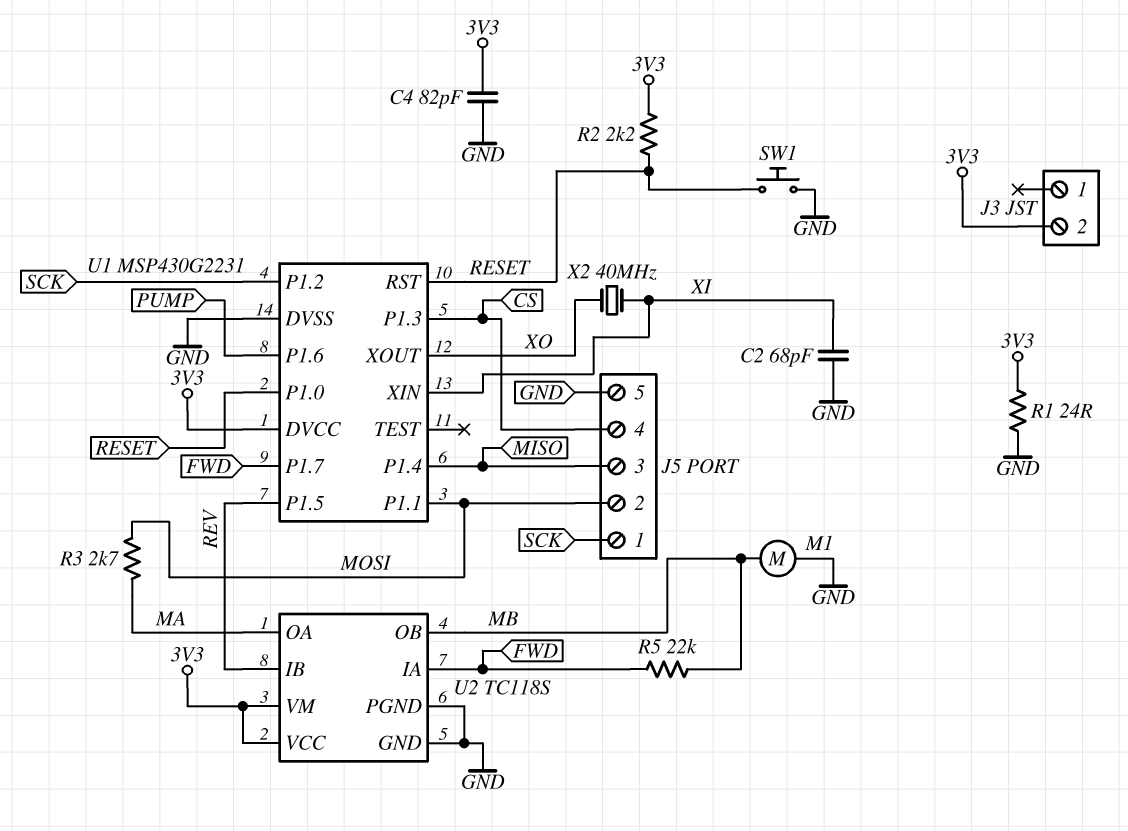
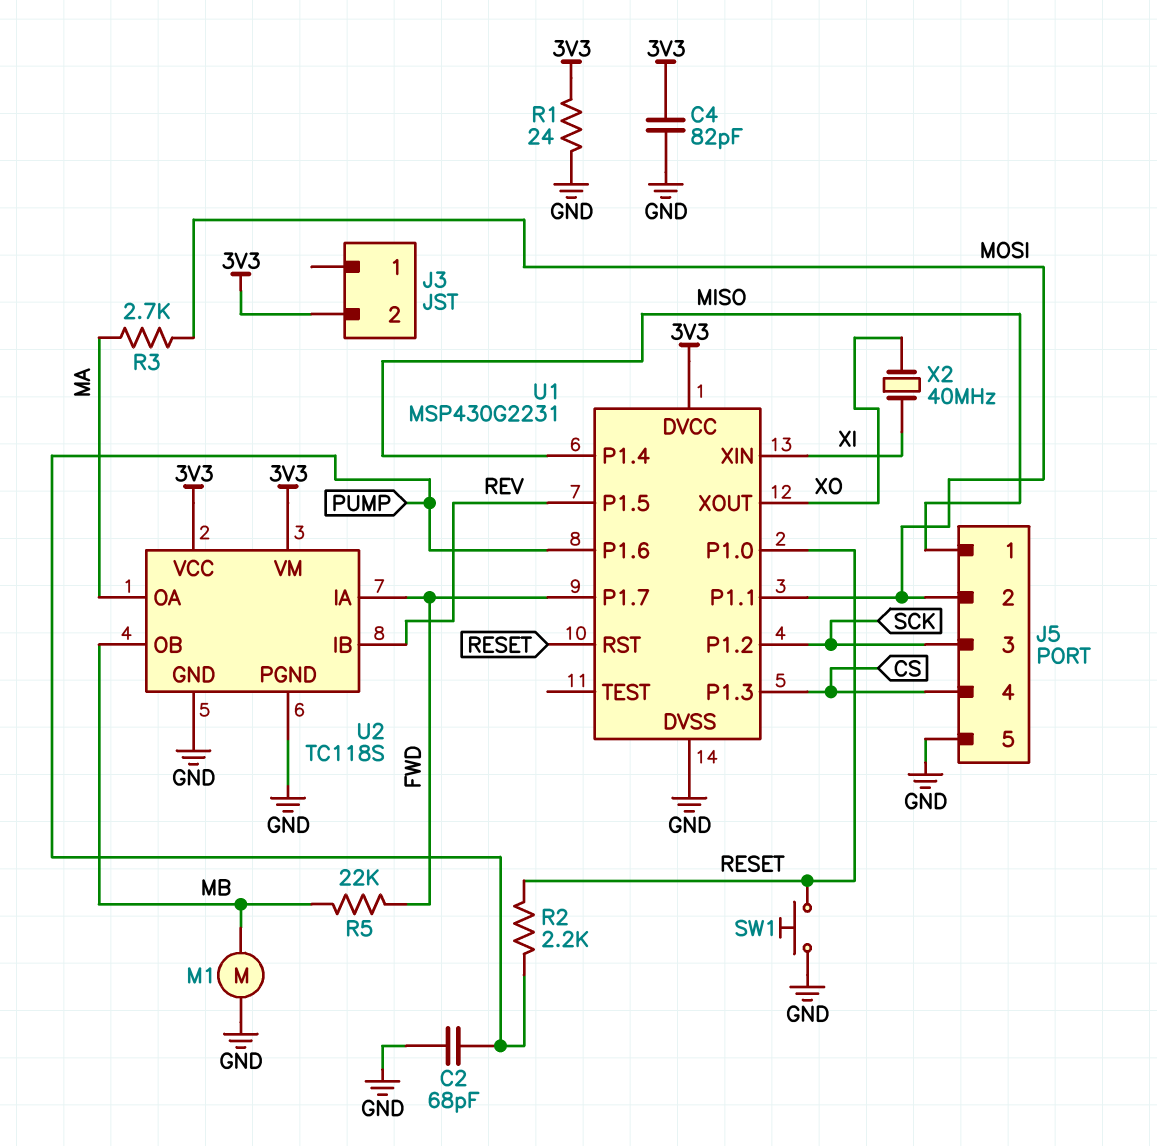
C2: 68pF (GND, XI) -> 68pF (GND, PUMP)
J5 pin 1: SCK -> MISO
J5 pin 3: MISO -> SCK
R2: 2.2k (3V3, RESET) -> 2.2k (PUMP, RESET)

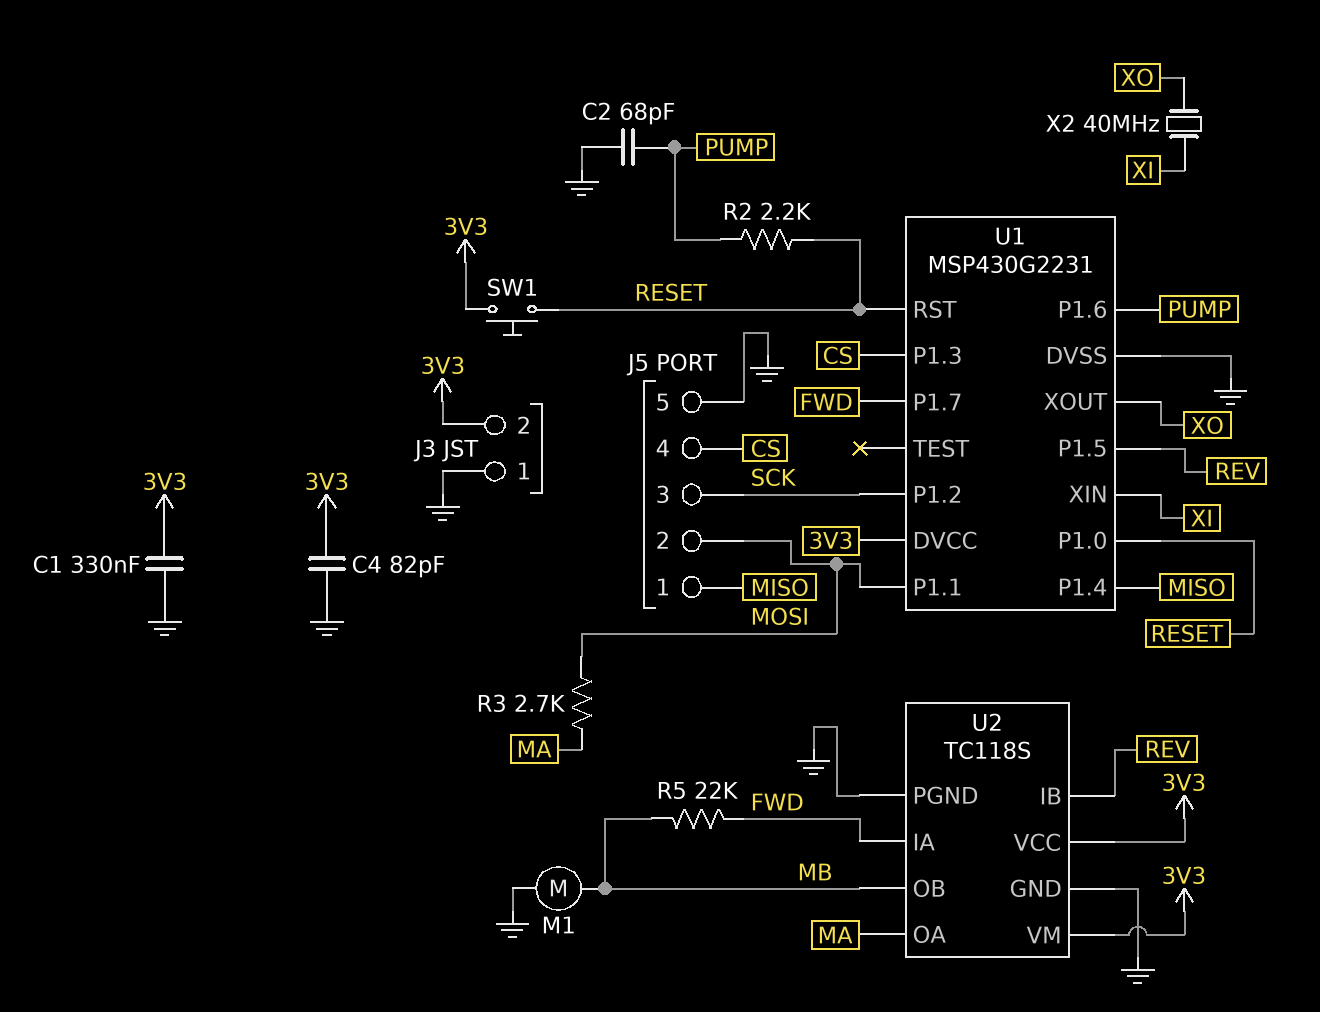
C1: none -> 330nF (3V3, GND)
J3 pin 1: none -> GND
R1: 24 (3V3, GND) -> none
SW1: button (GND, RESET) -> button (3V3, RESET)

